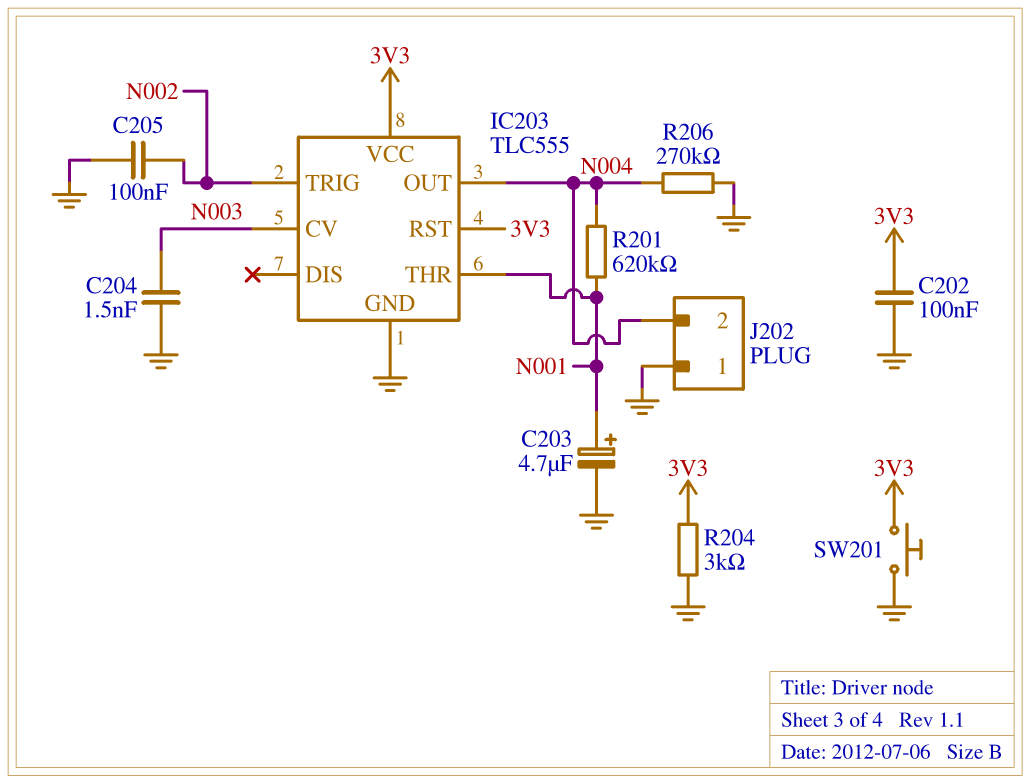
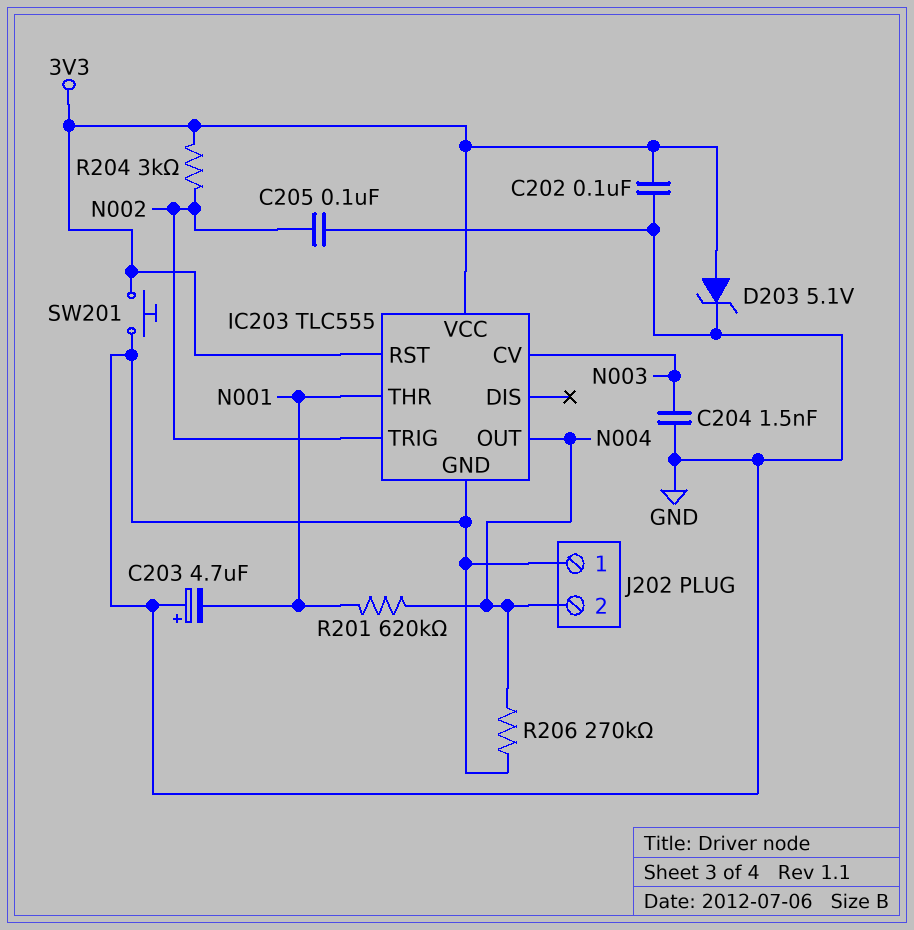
C203: 4.7uF (plus N001, minus GND) -> 4.7uF (plus GND, minus N001)
D203: none -> zener 5.1V (A 3V3, K GND)
R204: 3k (3V3, GND) -> 3k (3V3, N002)

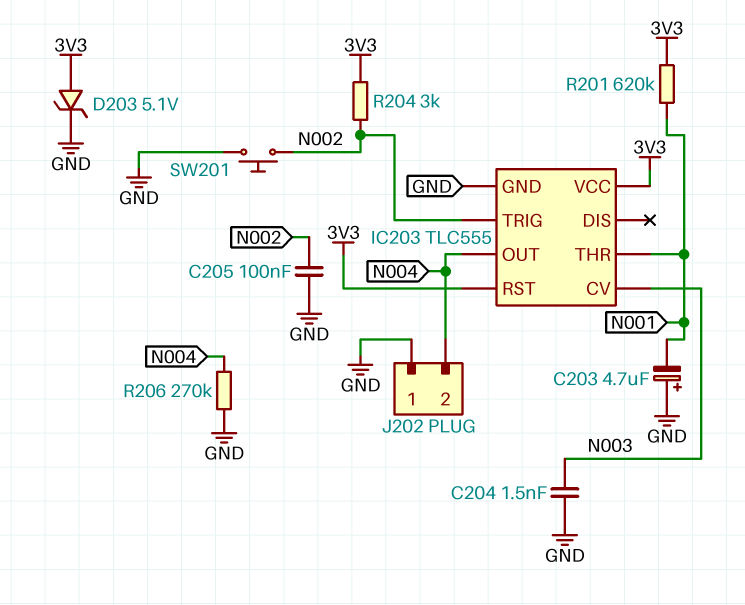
C202: 100nF (3V3, GND) -> none
R201: 620k (N001, N004) -> 620k (3V3, N001)
SW201: button (3V3, GND) -> button (GND, N002)

